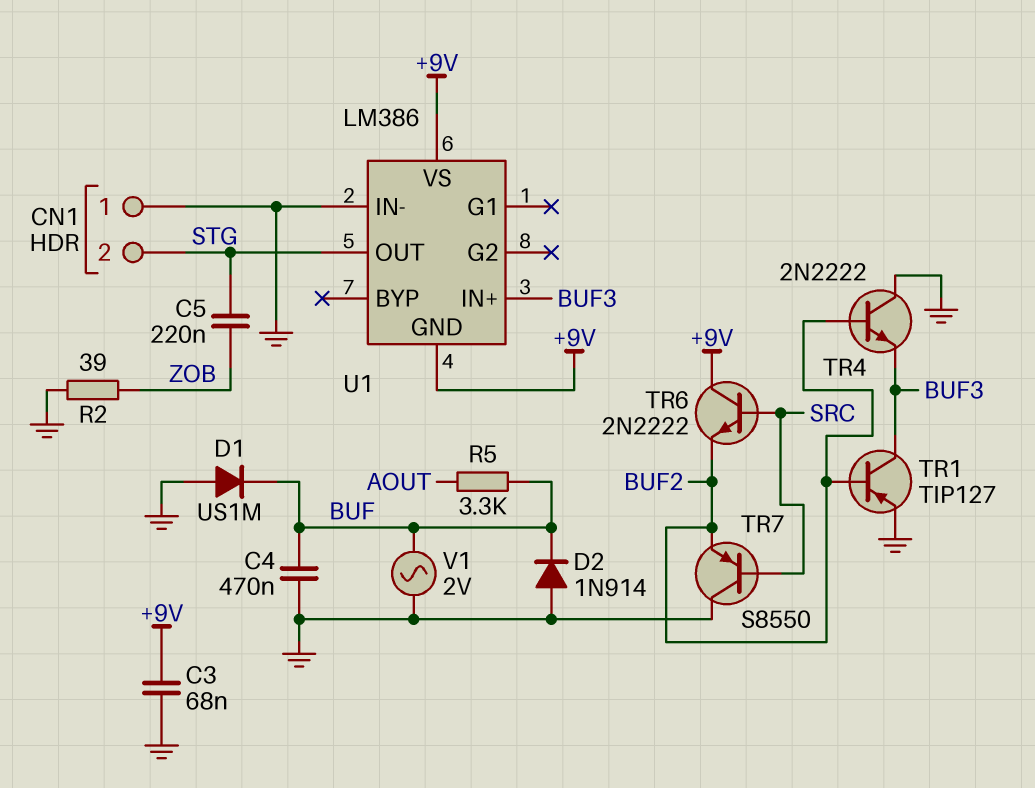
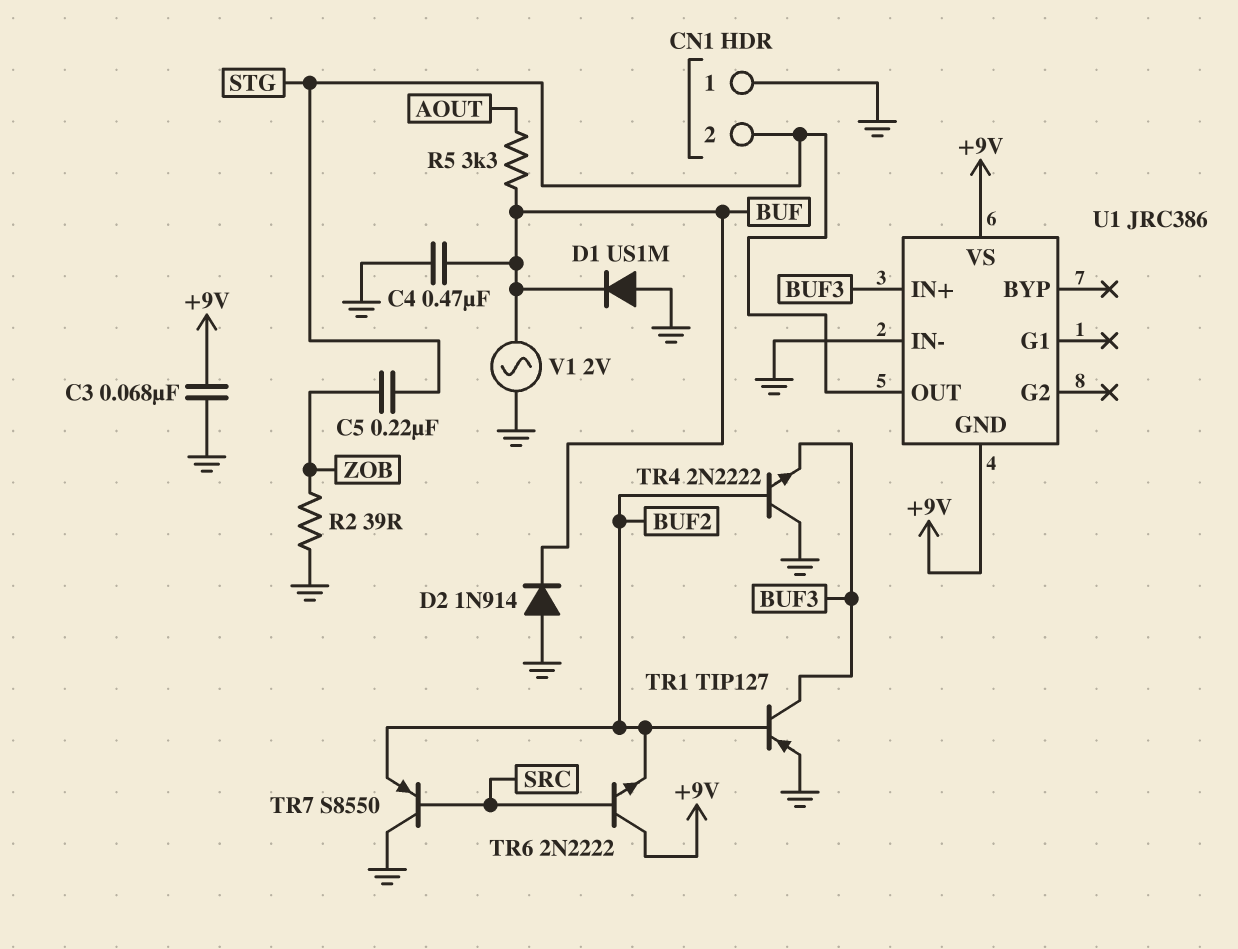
U1: LM386 -> JRC386

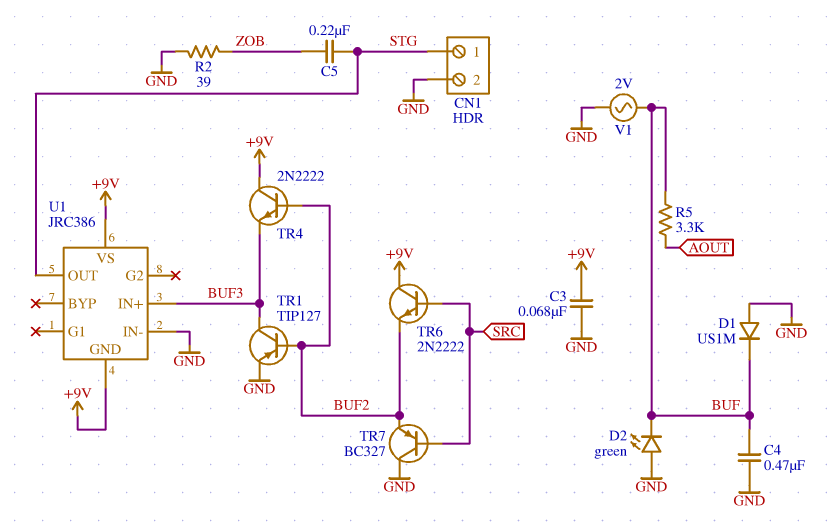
CN1 pin 1: GND -> STG
CN1 pin 2: STG -> GND
D2: diode 1N914 (A GND, K BUF) -> LED green (A GND, K BUF)
TR4: NPN 2N2222 (B BUF2, C GND, E BUF3) -> NPN 2N2222 (B BUF2, C +9V, E BUF3)
TR7: PNP S8550 (B SRC, C GND, E BUF2) -> PNP BC327 (B SRC, C GND, E BUF2)

